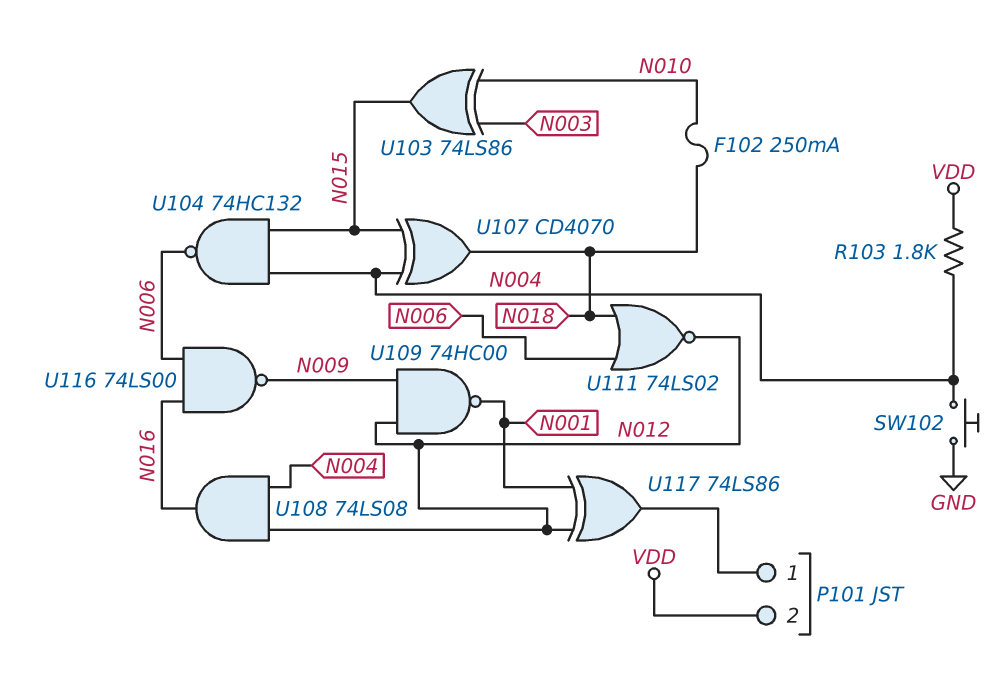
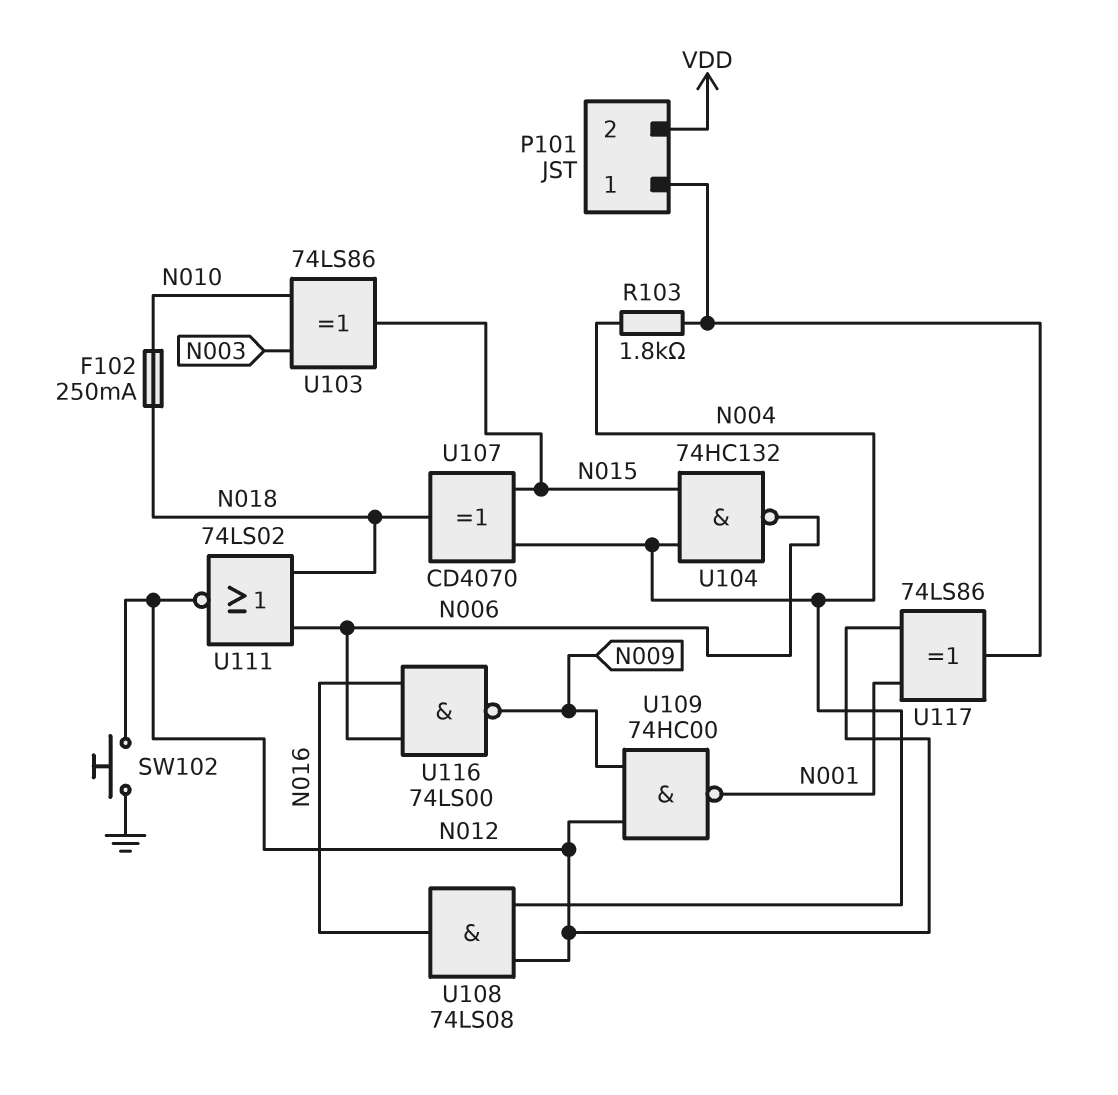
R103: 1.8k (N004, VDD) -> 1.8k (N004, P101/1)
SW102: button (GND, N004) -> button (GND, N012)

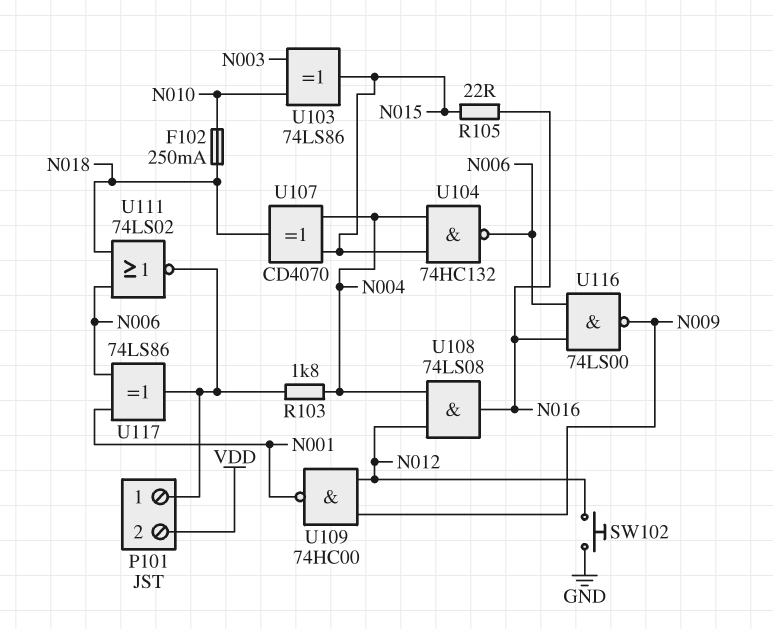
R105: none -> 22 (N015, N016)
U111: NOR 74LS02 (in N006, in N018, out N012) -> NOR 74LS02 (in N006, in N018, out P101/1)
U117: XOR 74LS86 (in N001, in N012, out P101/1) -> XOR 74LS86 (in N001, in N006, out P101/1)

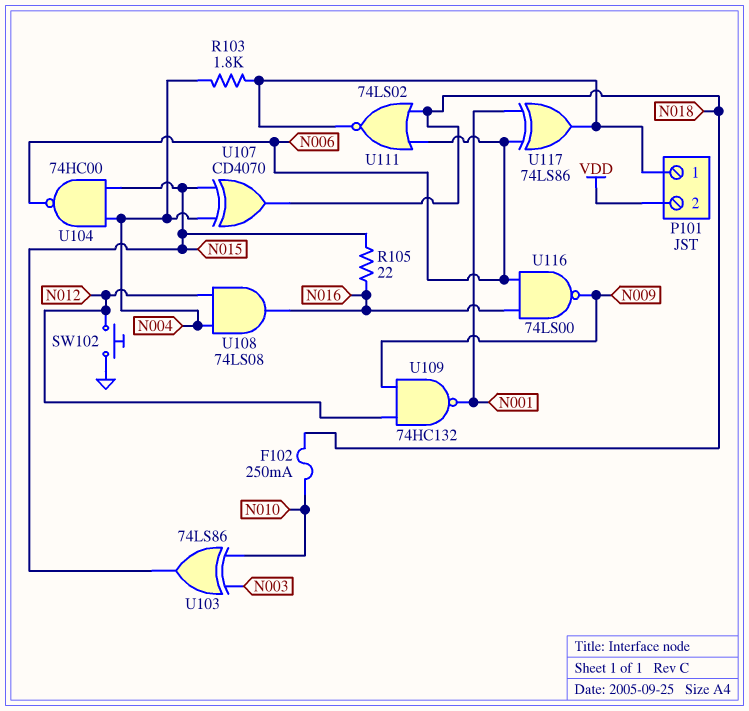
U104: NAND 74HC132 (in N004, in N015, out N006) -> NAND 74HC00 (in N004, in N015, out N006)
U109: NAND 74HC00 (in N009, in N012, out N001) -> NAND 74HC132 (in N009, in N012, out N001)

